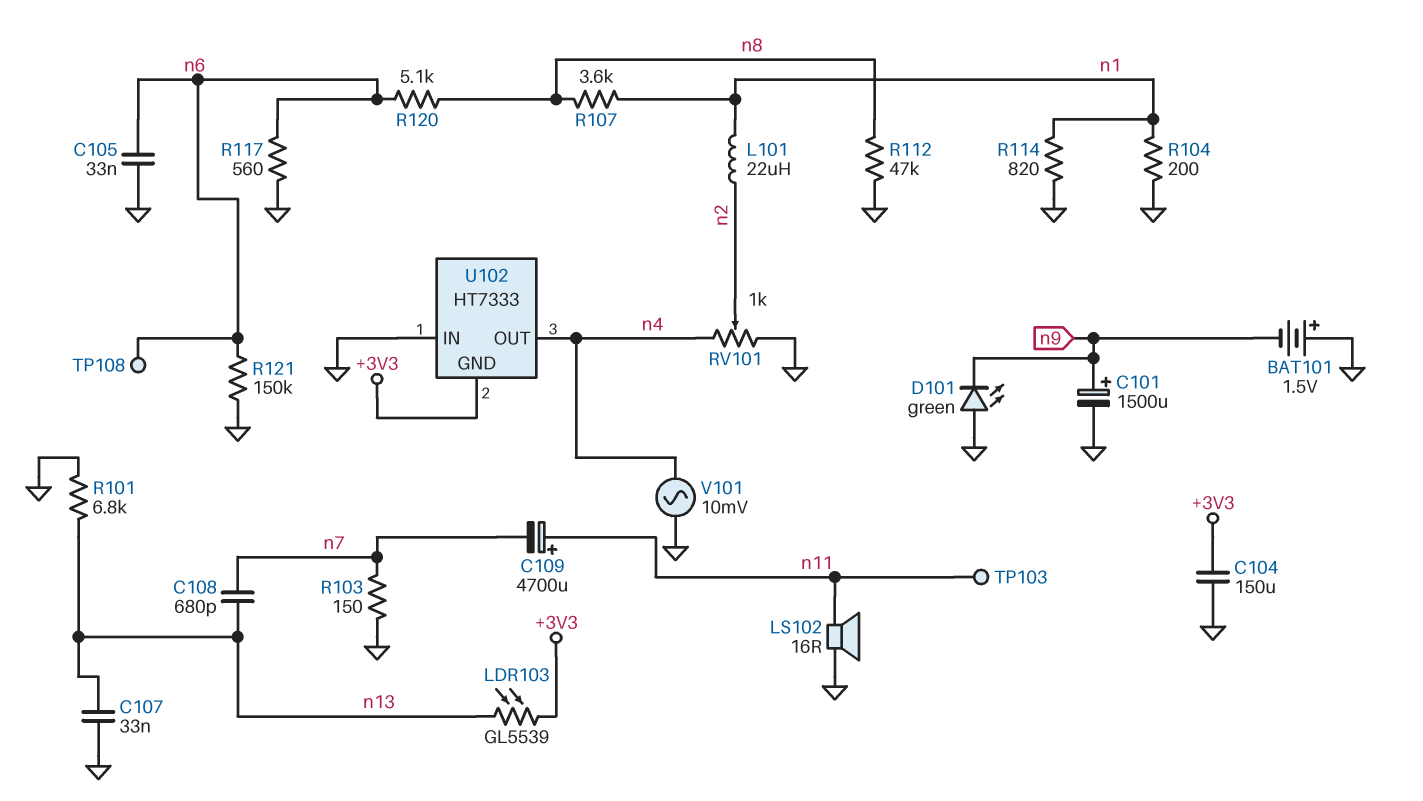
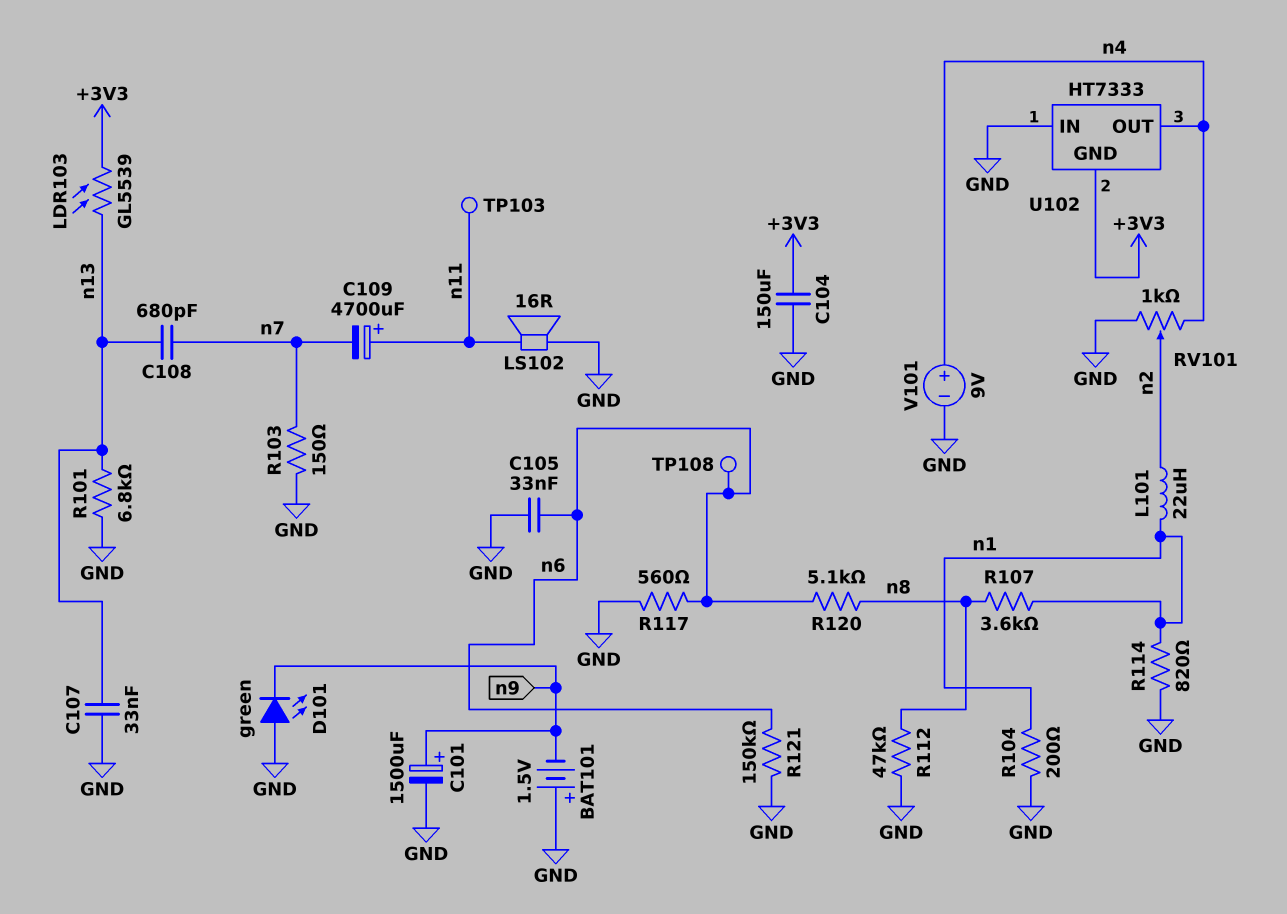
V101: AC 10mV (GND, n4) -> 9V (plus n4, minus GND)

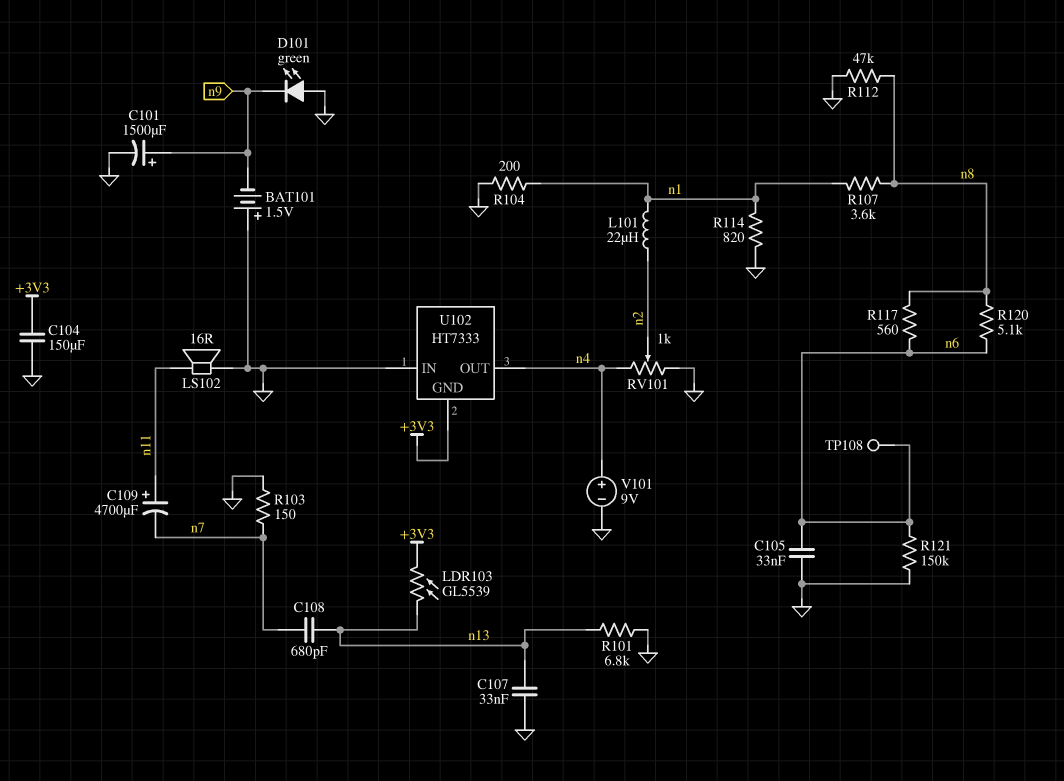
R117: 560 (GND, n6) -> 560 (n6, n8)
TP103: test point (n11) -> none

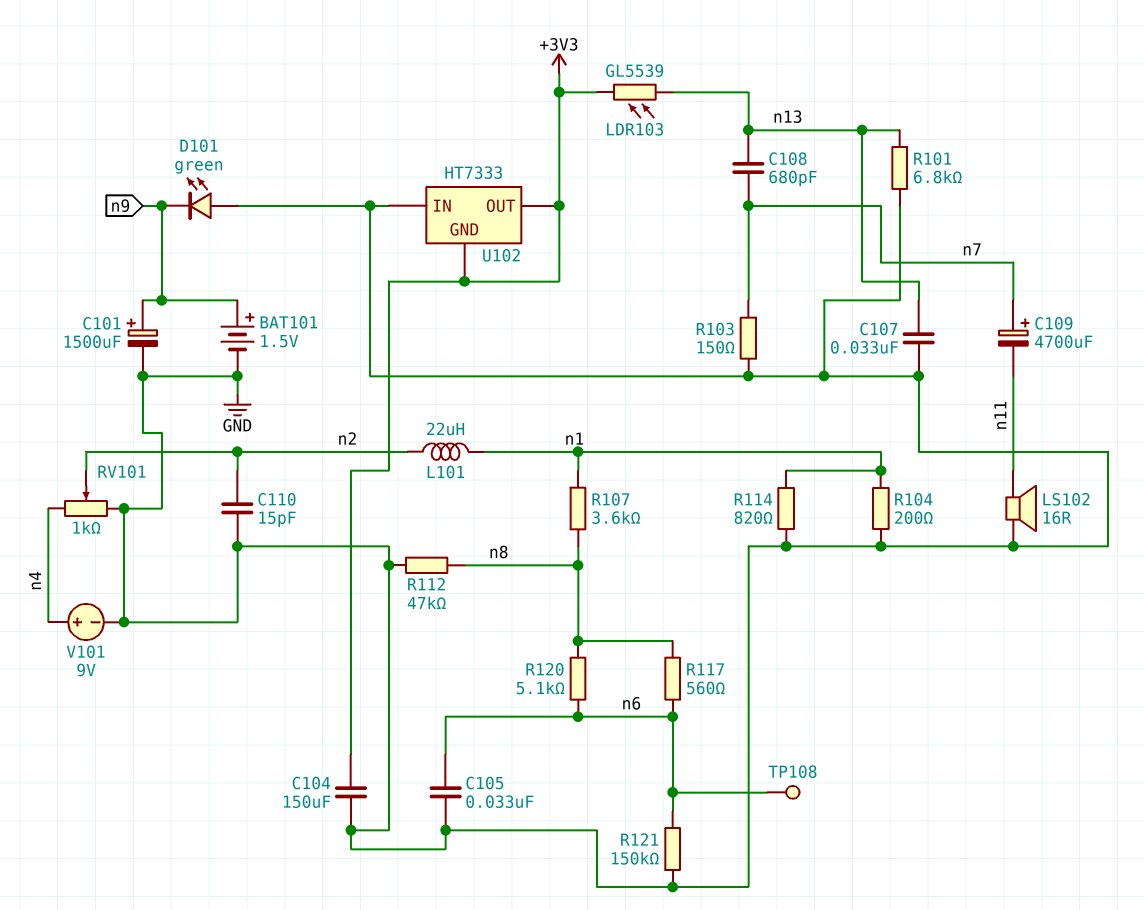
BAT101: 1.5V (plus GND, minus n9) -> 1.5V (plus n9, minus GND)
C109: 4700uF (plus n11, minus n7) -> 4700uF (plus n7, minus n11)
C110: none -> 15pF (GND, n2)
U102 pin OUT: n4 -> +3V3

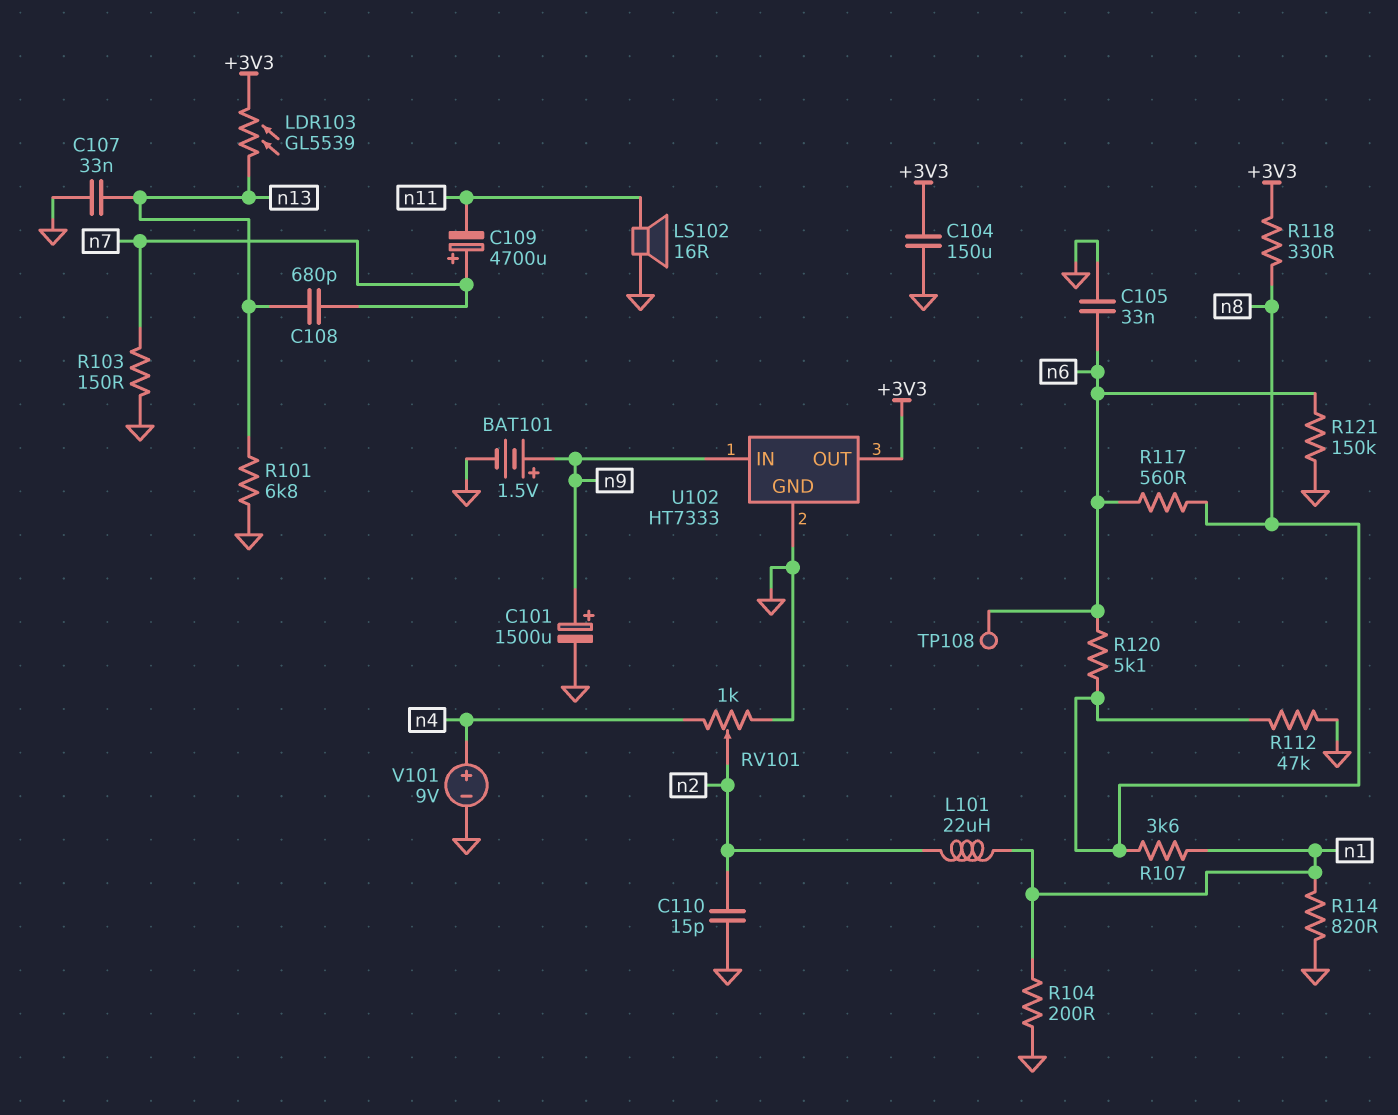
D101: LED green (A GND, K n9) -> none
R118: none -> 330 (+3V3, n8)
U102 pin GND: +3V3 -> GND
U102 pin IN: GND -> n9

